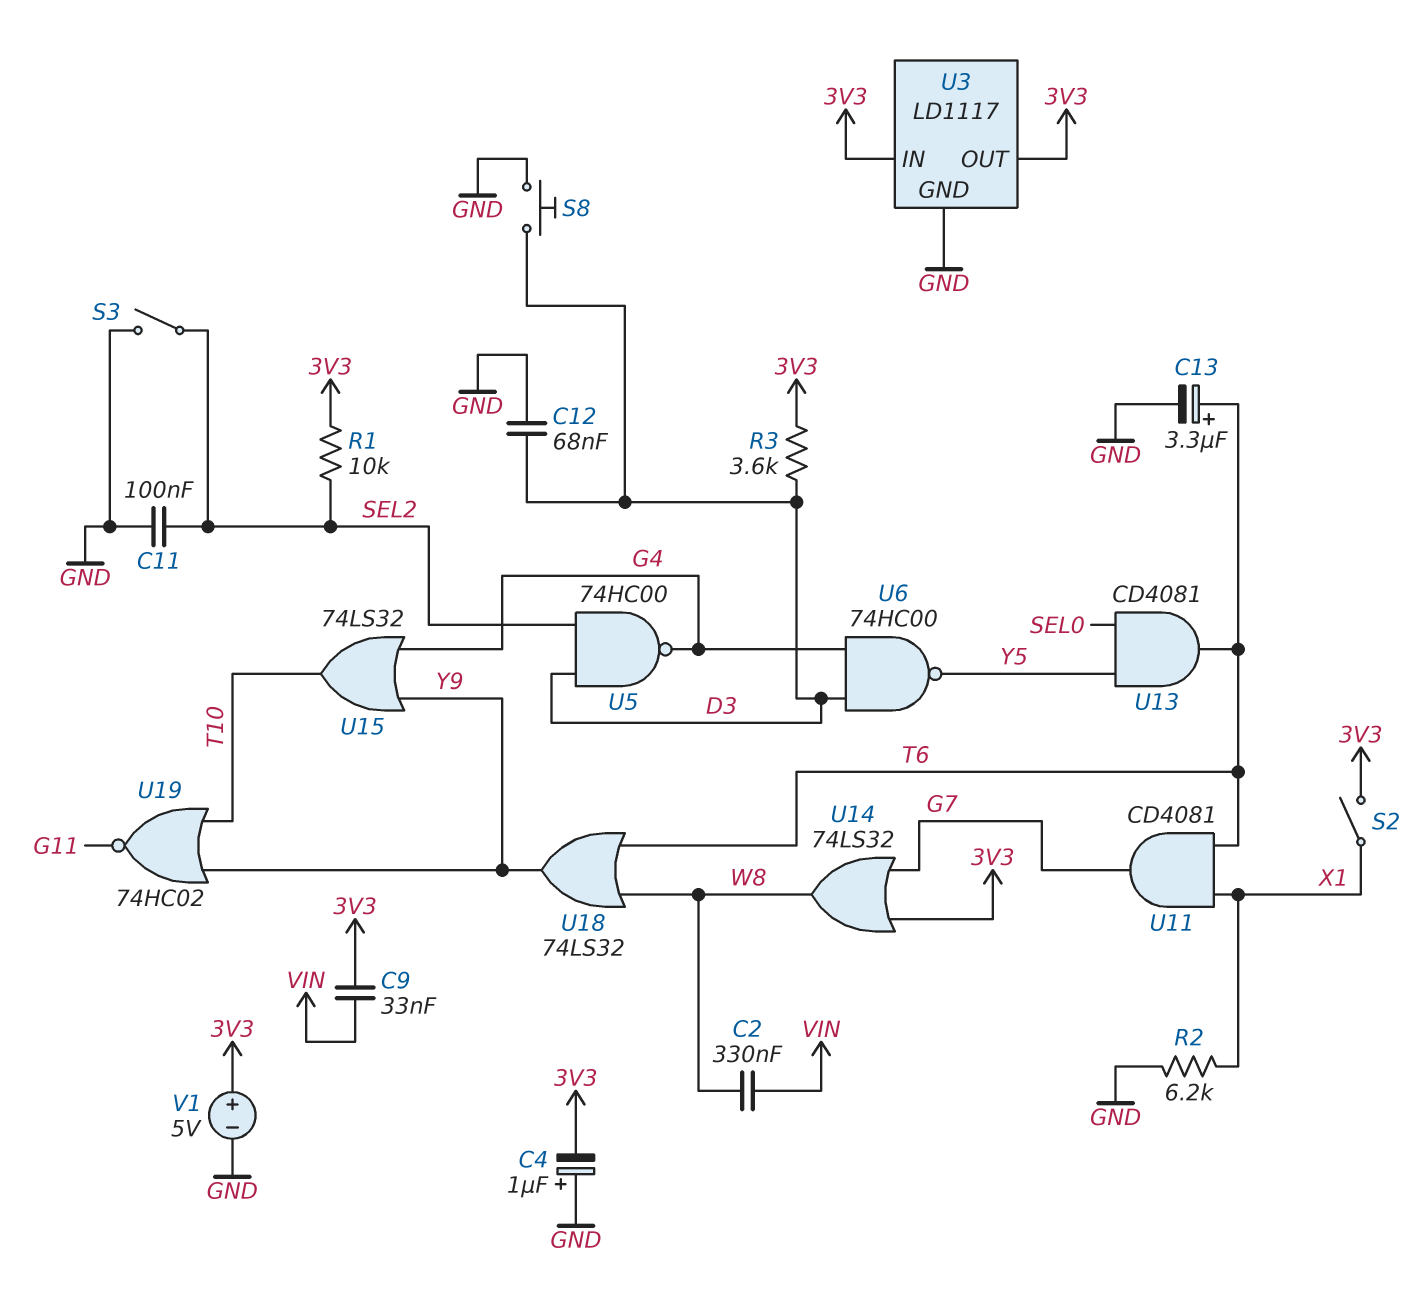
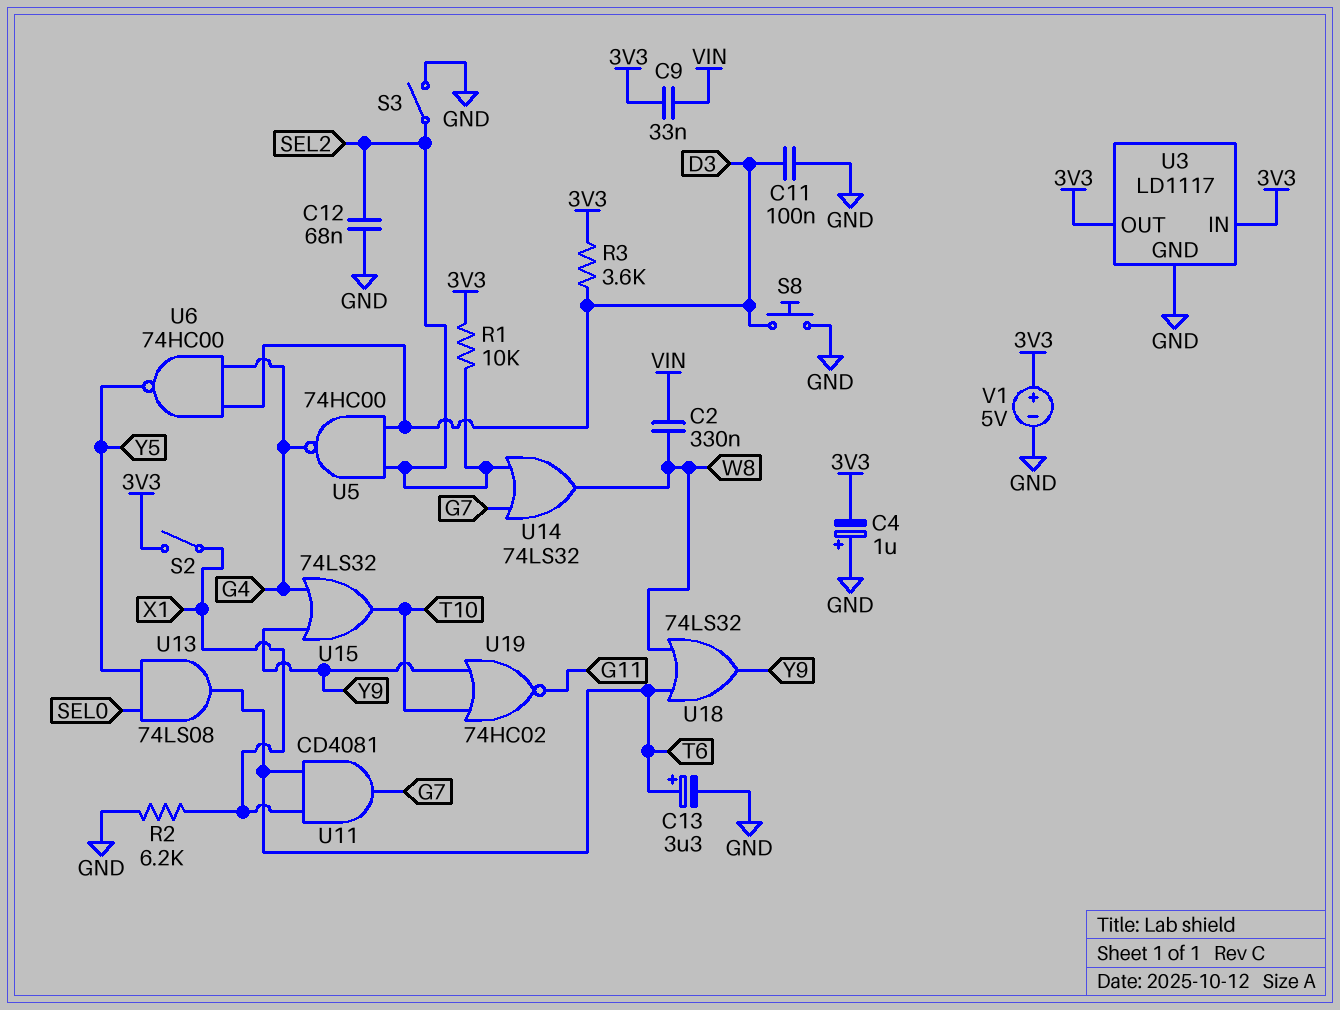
C11: 100nF (GND, SEL2) -> 100nF (D3, GND)
C12: 68nF (D3, GND) -> 68nF (GND, SEL2)
U13: AND CD4081 (in SEL0, in Y5, out T6) -> AND 74LS08 (in SEL0, in Y5, out T6)
U14: OR 74LS32 (in 3V3, in G7, out W8) -> OR 74LS32 (in G7, in SEL2, out W8)

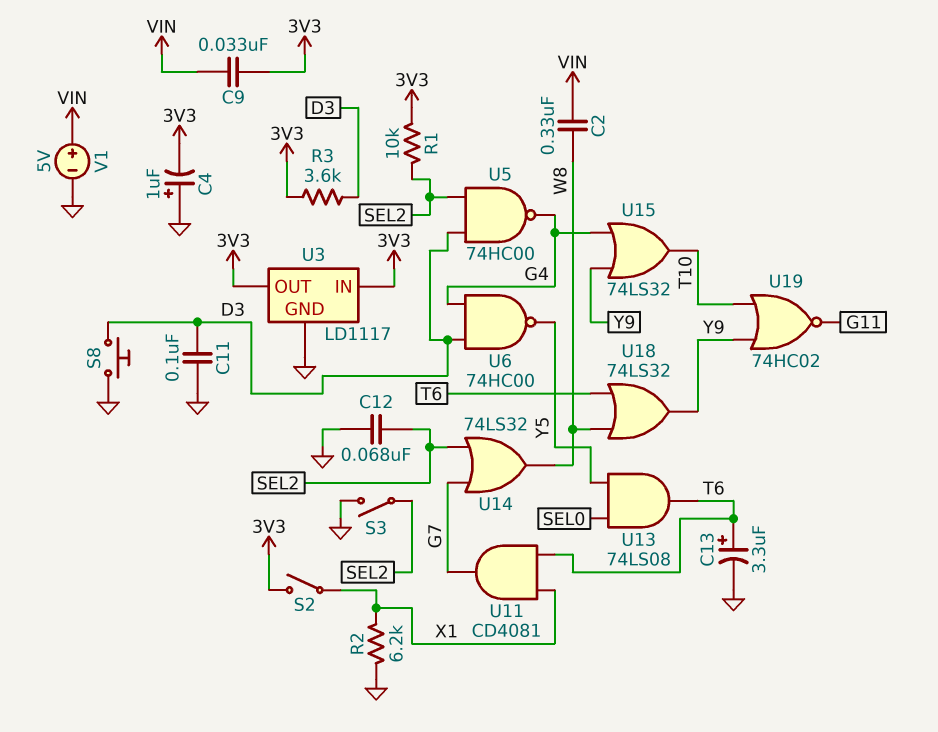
V1: 5V (plus 3V3, minus GND) -> 5V (plus VIN, minus GND)

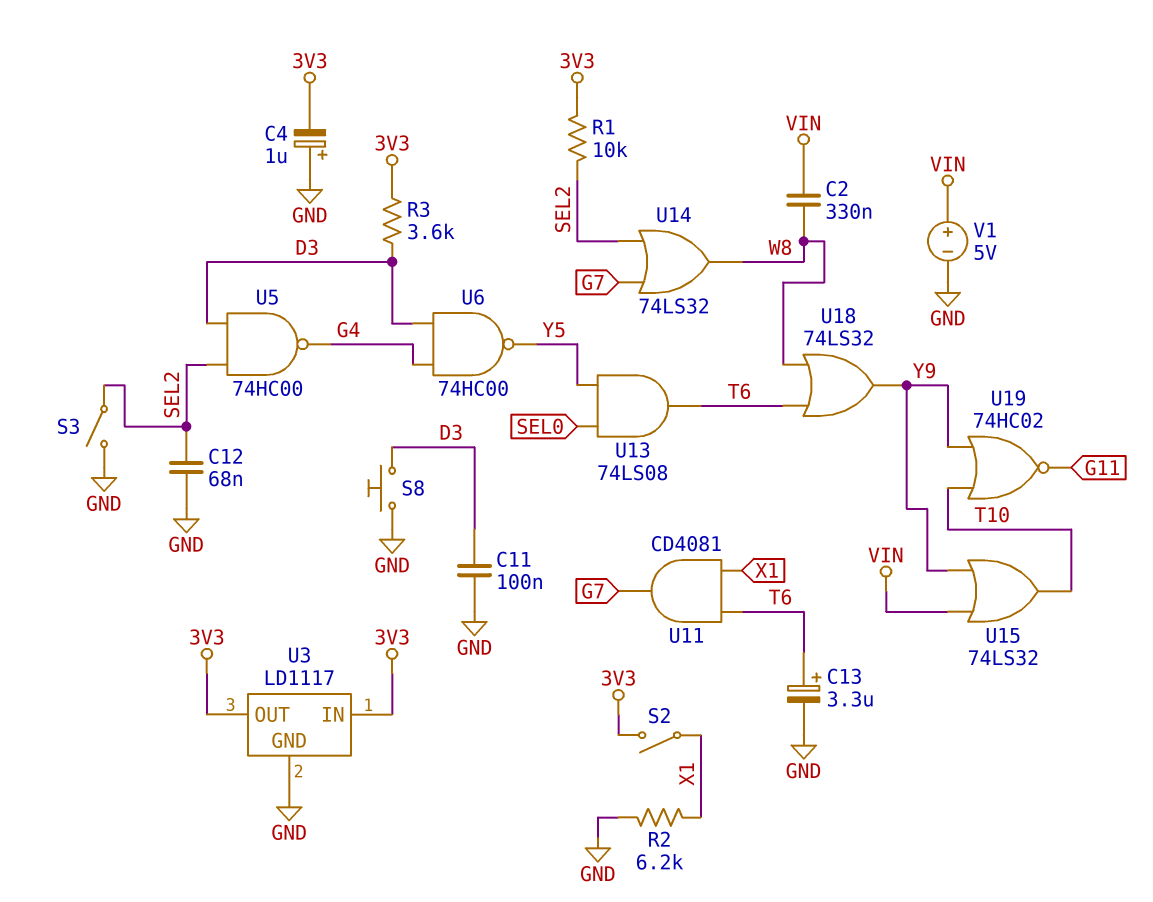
C9: 33nF (3V3, VIN) -> none
U15: OR 74LS32 (in G4, in Y9, out T10) -> OR 74LS32 (in VIN, in Y9, out T10)

